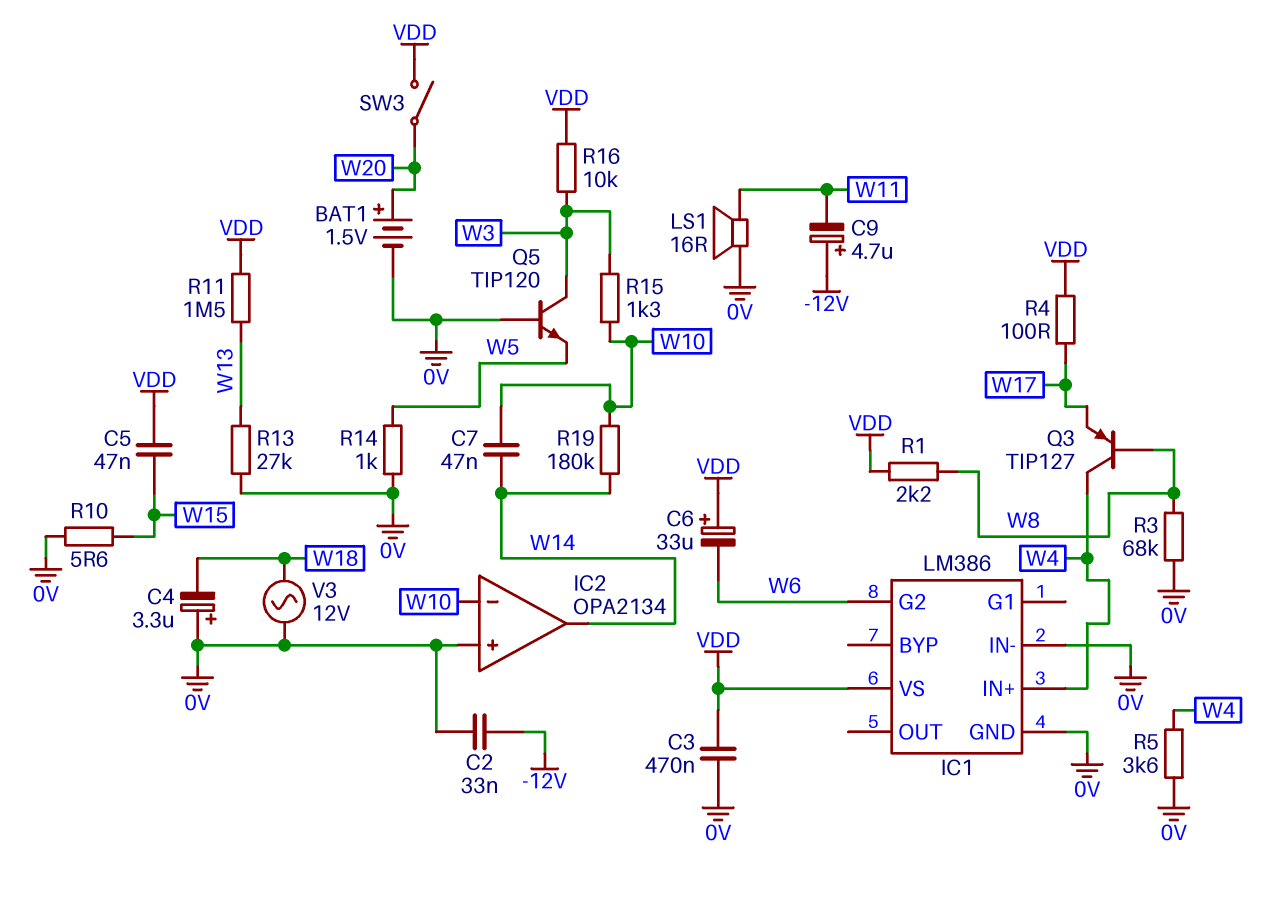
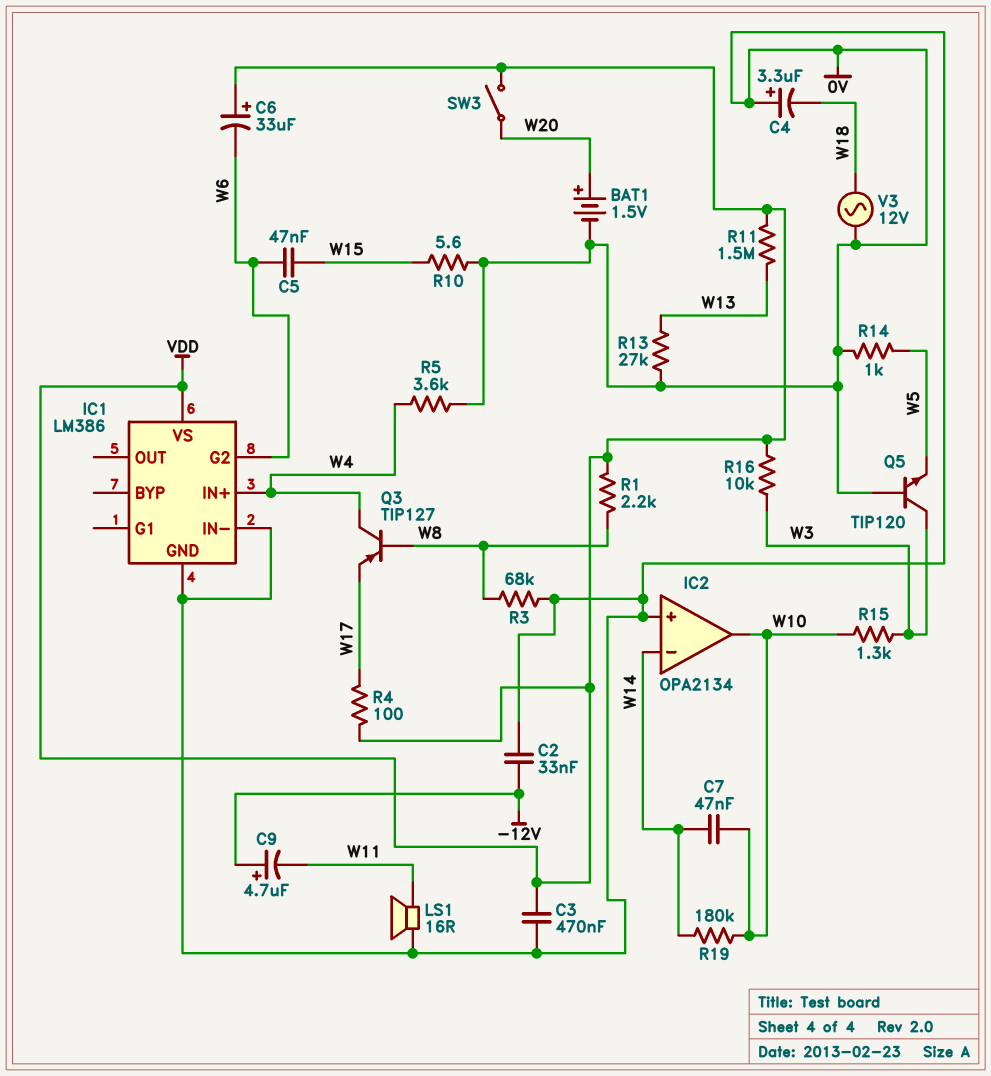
C5: 47nF (VDD, W15) -> 47nF (W6, W15)
IC2 pin in-: W10 -> W14
IC2 pin out: W14 -> W10

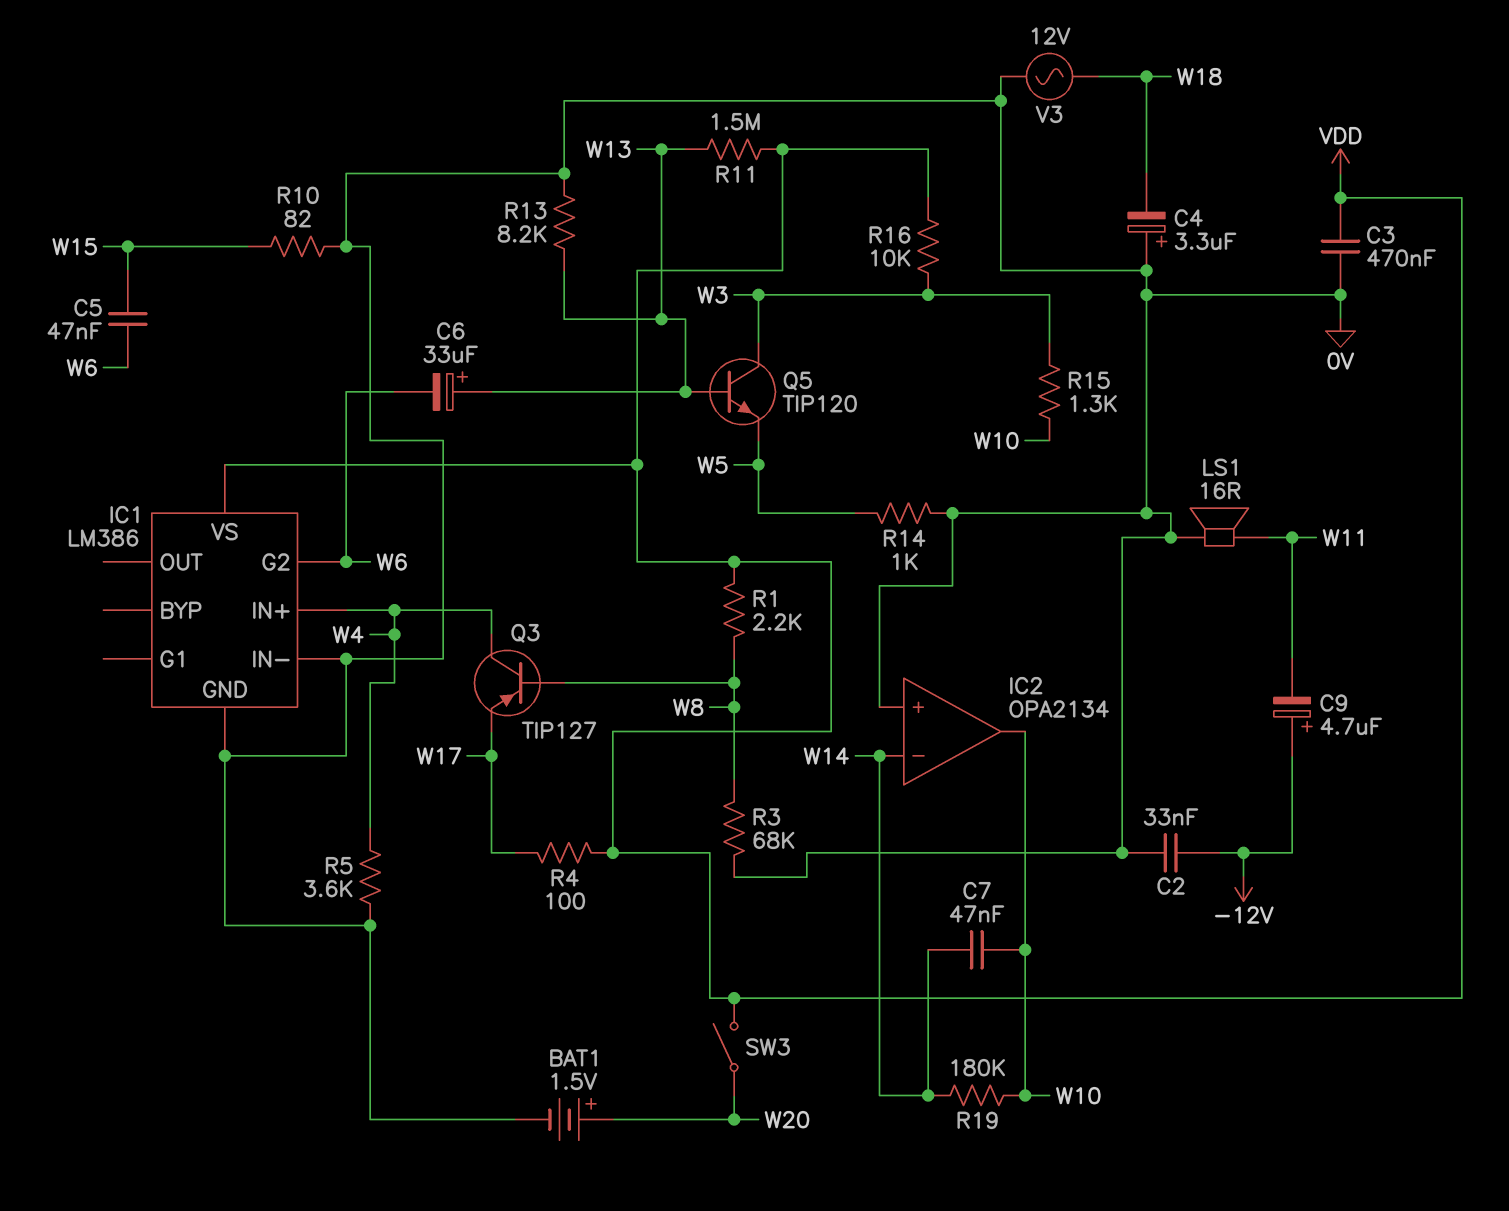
C6: 33uF (plus VDD, minus W6) -> 33uF (plus W13, minus W6)
Q5: NPN TIP120 (B 0V, C W3, E W5) -> NPN TIP120 (B W13, C W3, E W5)
R10: 5.6 (0V, W15) -> 82 (0V, W15)
R13: 27k (0V, W13) -> 8.2k (0V, W13)

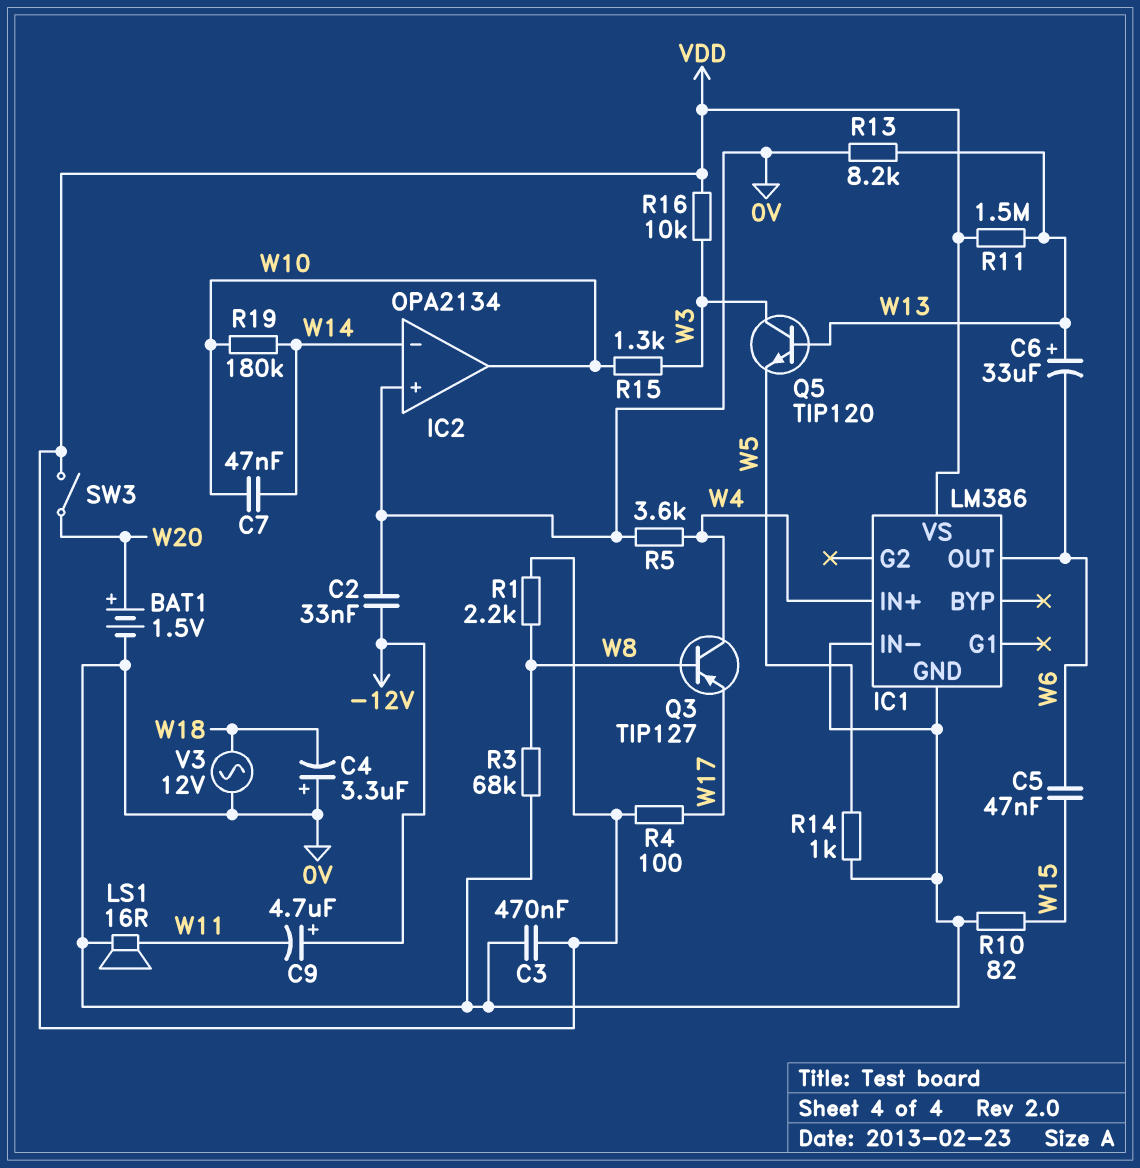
IC1 pin G2: W6 -> none
IC1 pin OUT: none -> W6

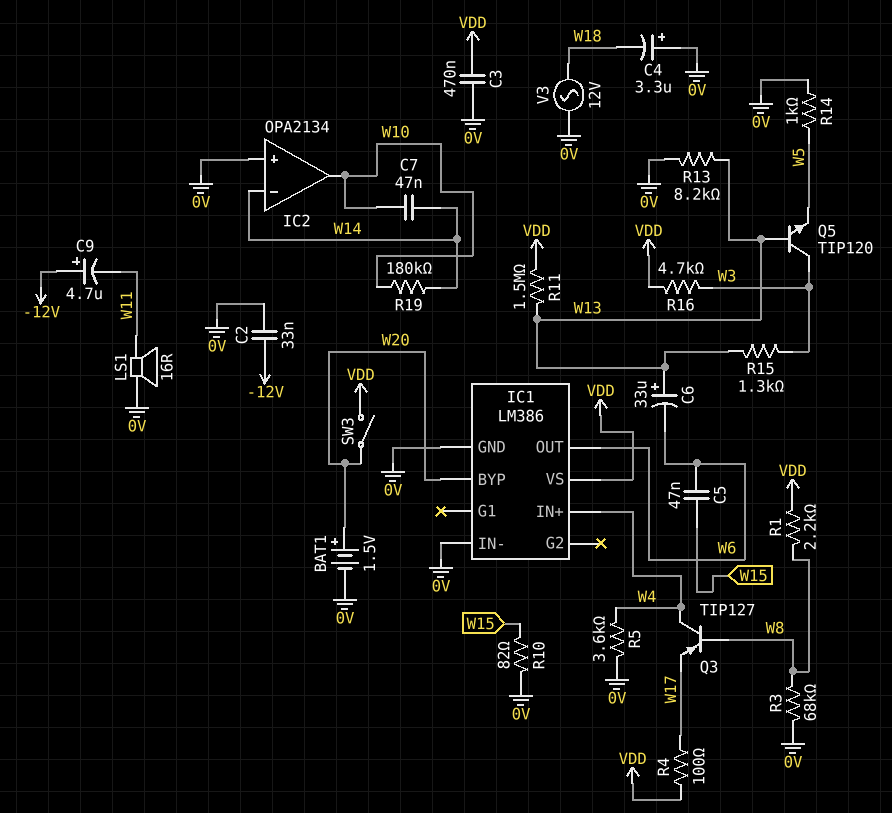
IC1 pin BYP: none -> W20
R15: 1.3k (W3, W10) -> 1.3k (W3, W13)
R16: 10k (VDD, W3) -> 4.7k (VDD, W3)

